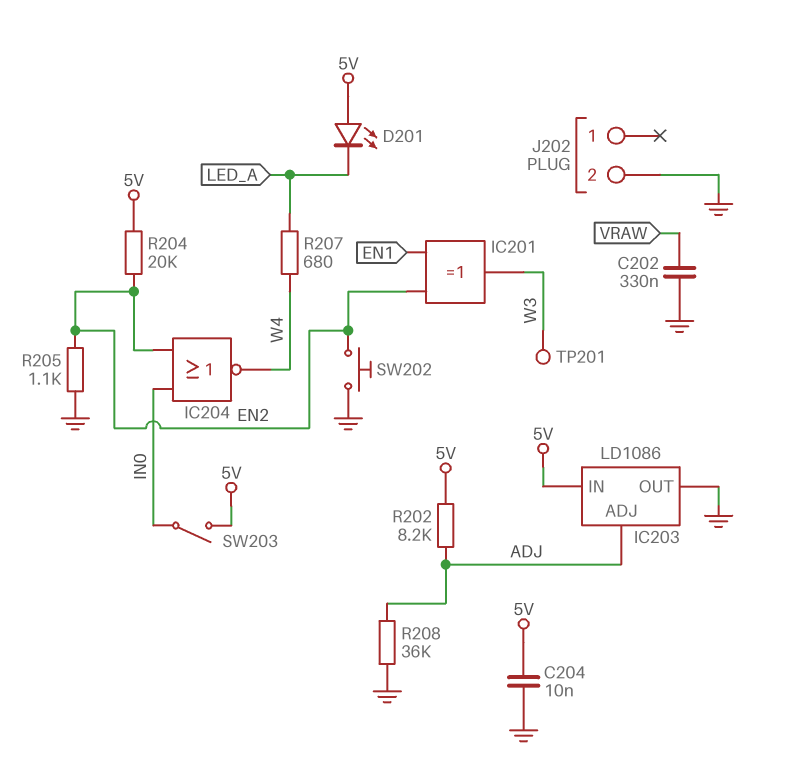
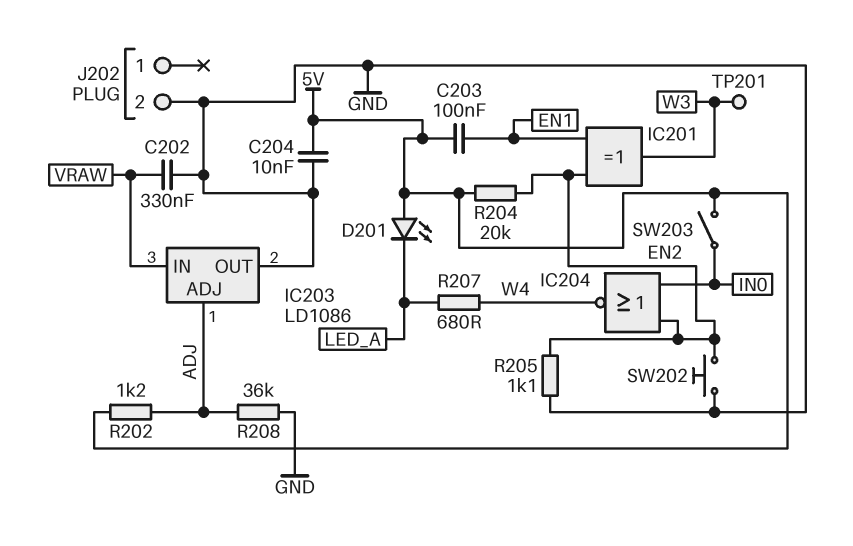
C203: none -> 100nF (5V, EN1)
IC203 pin IN: 5V -> VRAW
R202: 8.2k (5V, ADJ) -> 1.2k (5V, ADJ)

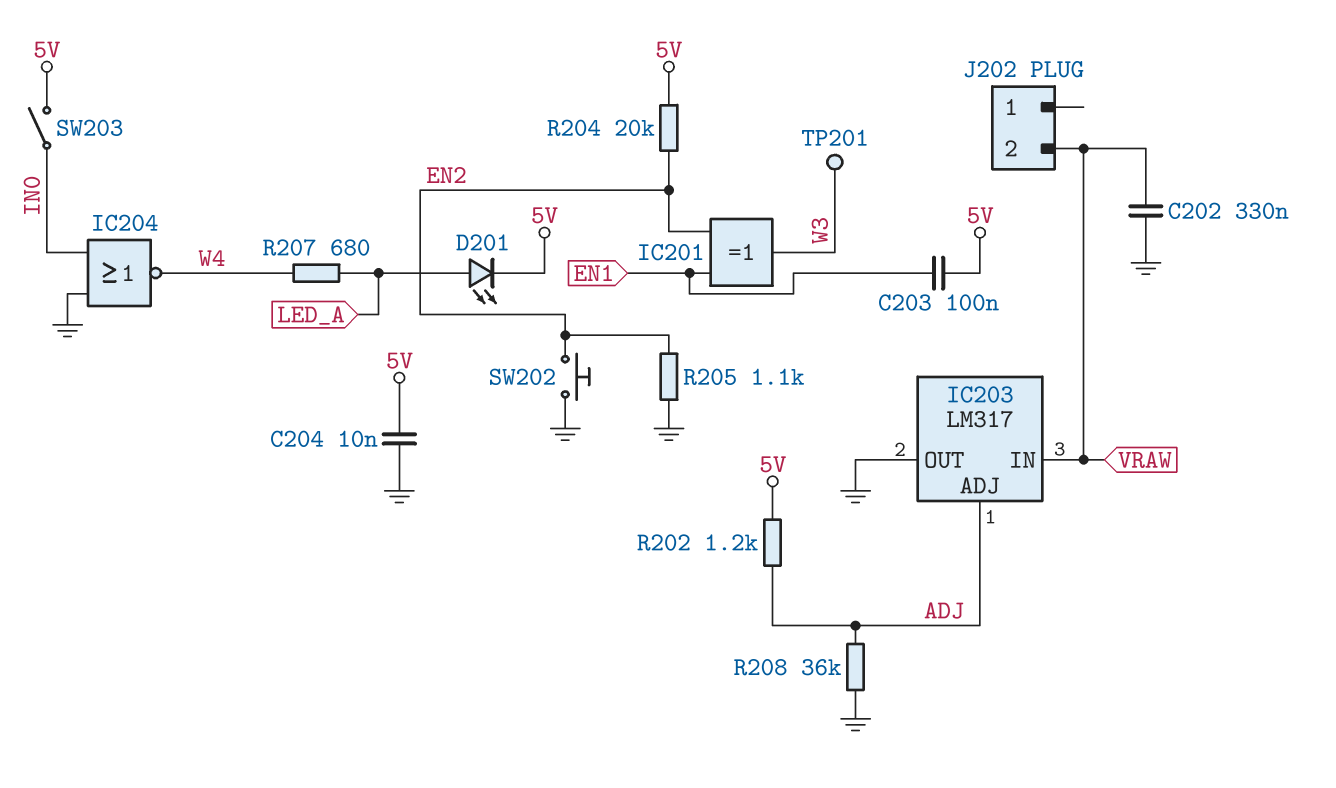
D201: LED (A 5V, K LED_A) -> LED (A LED_A, K 5V)
IC203: LD1086 -> LM317
IC204: NOR (in EN2, in IN0, out W4) -> NOR (in GND, in IN0, out W4)
J202 pin 2: GND -> VRAW

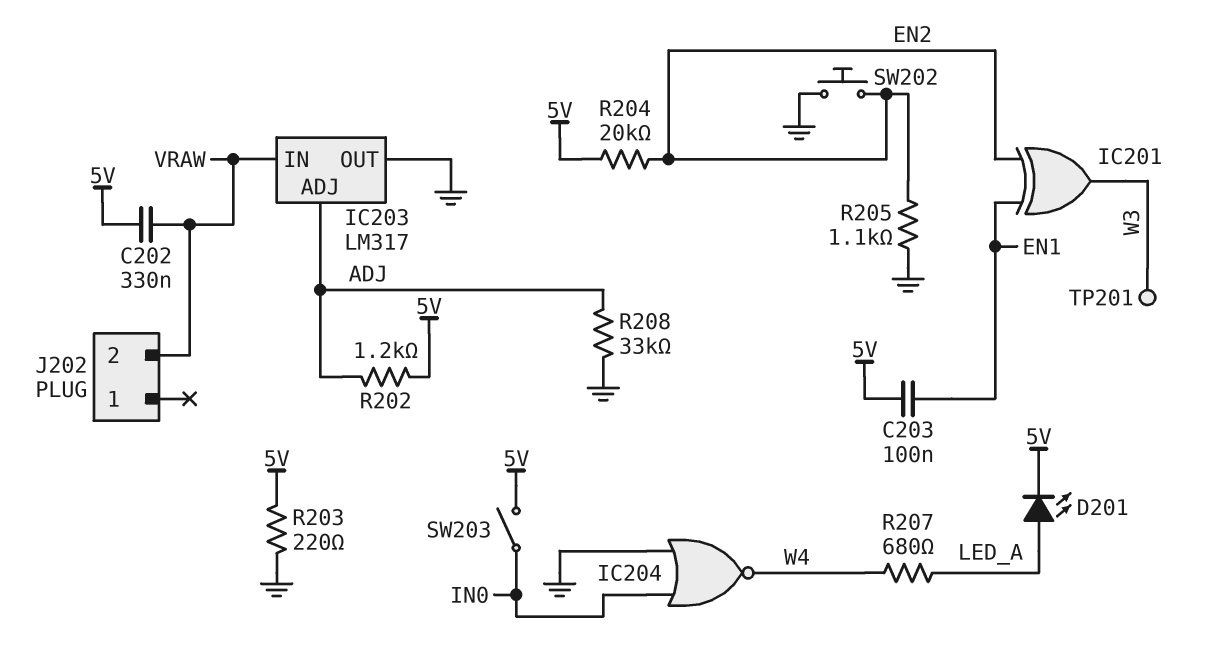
C202: 330nF (GND, VRAW) -> 330nF (5V, VRAW)
C204: 10nF (5V, GND) -> none
R203: none -> 220 (5V, GND)
R208: 36k (ADJ, GND) -> 33k (ADJ, GND)

